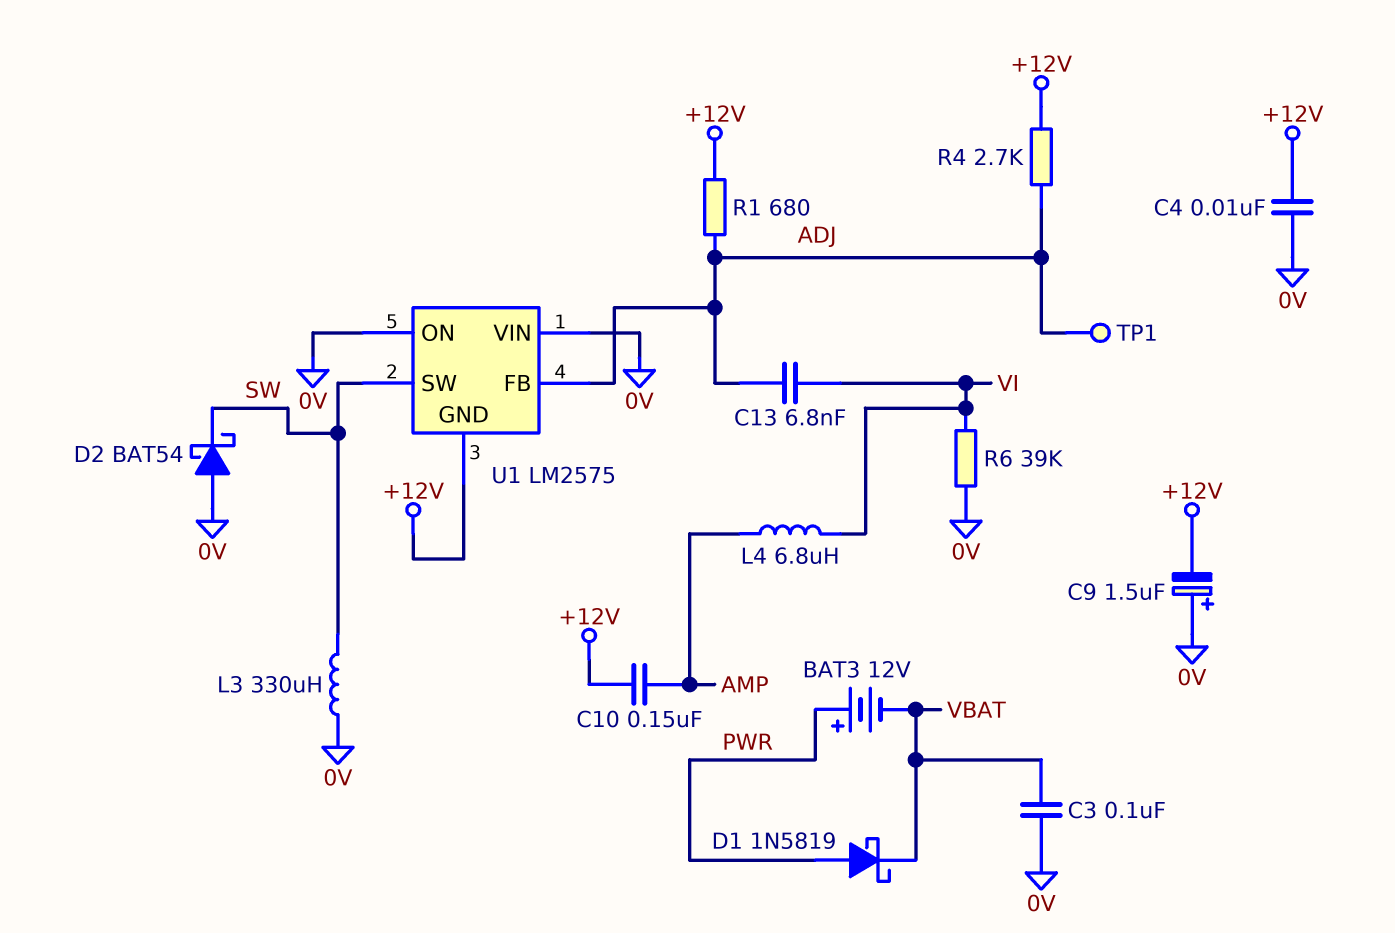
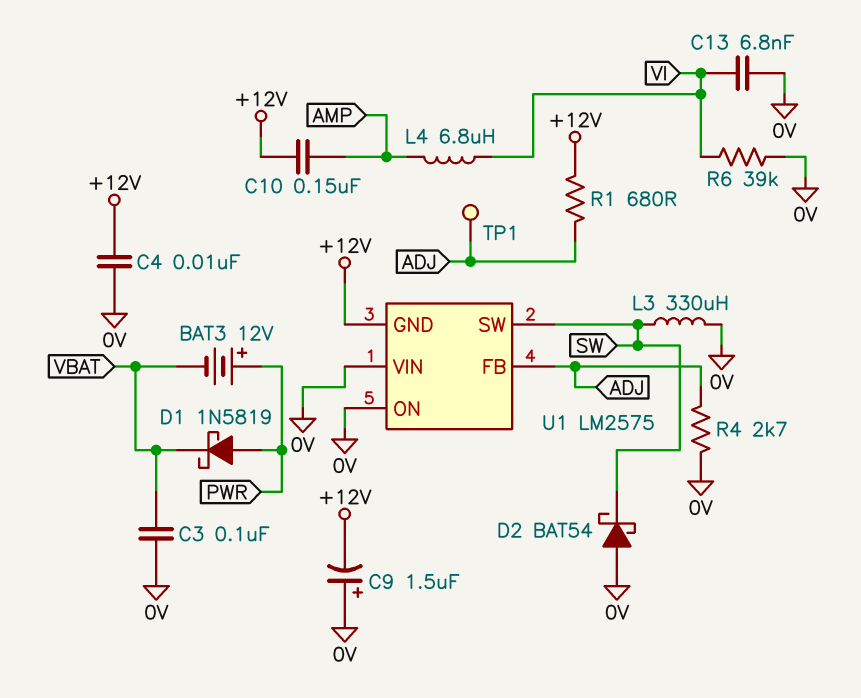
C13: 6.8nF (ADJ, VI) -> 6.8nF (0V, VI)
R4: 2.7k (+12V, ADJ) -> 2.7k (0V, ADJ)

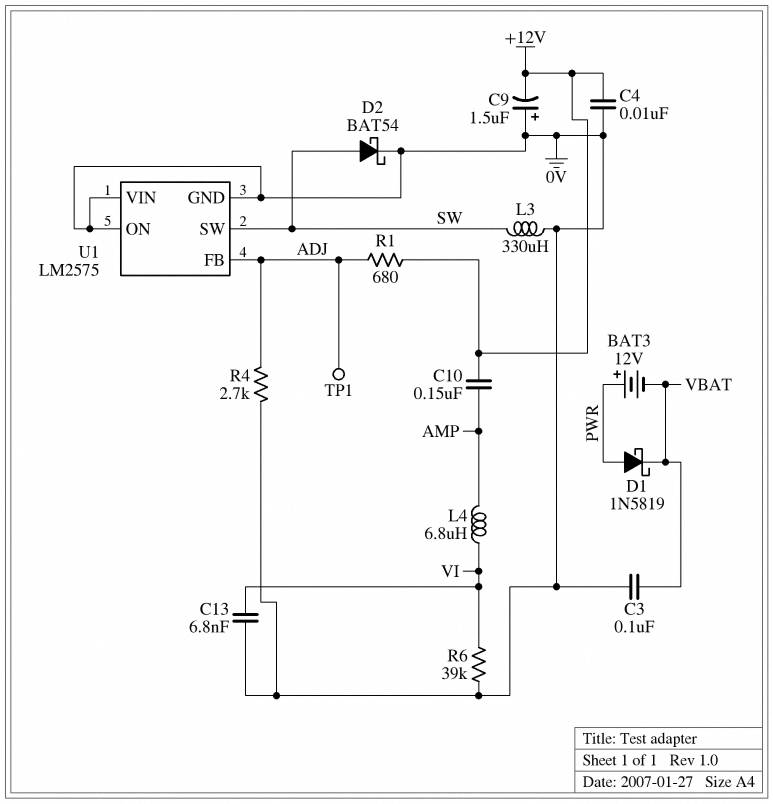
D2: schottky BAT54 (A 0V, K SW) -> schottky BAT54 (A SW, K 0V)
U1 pin GND: +12V -> 0V

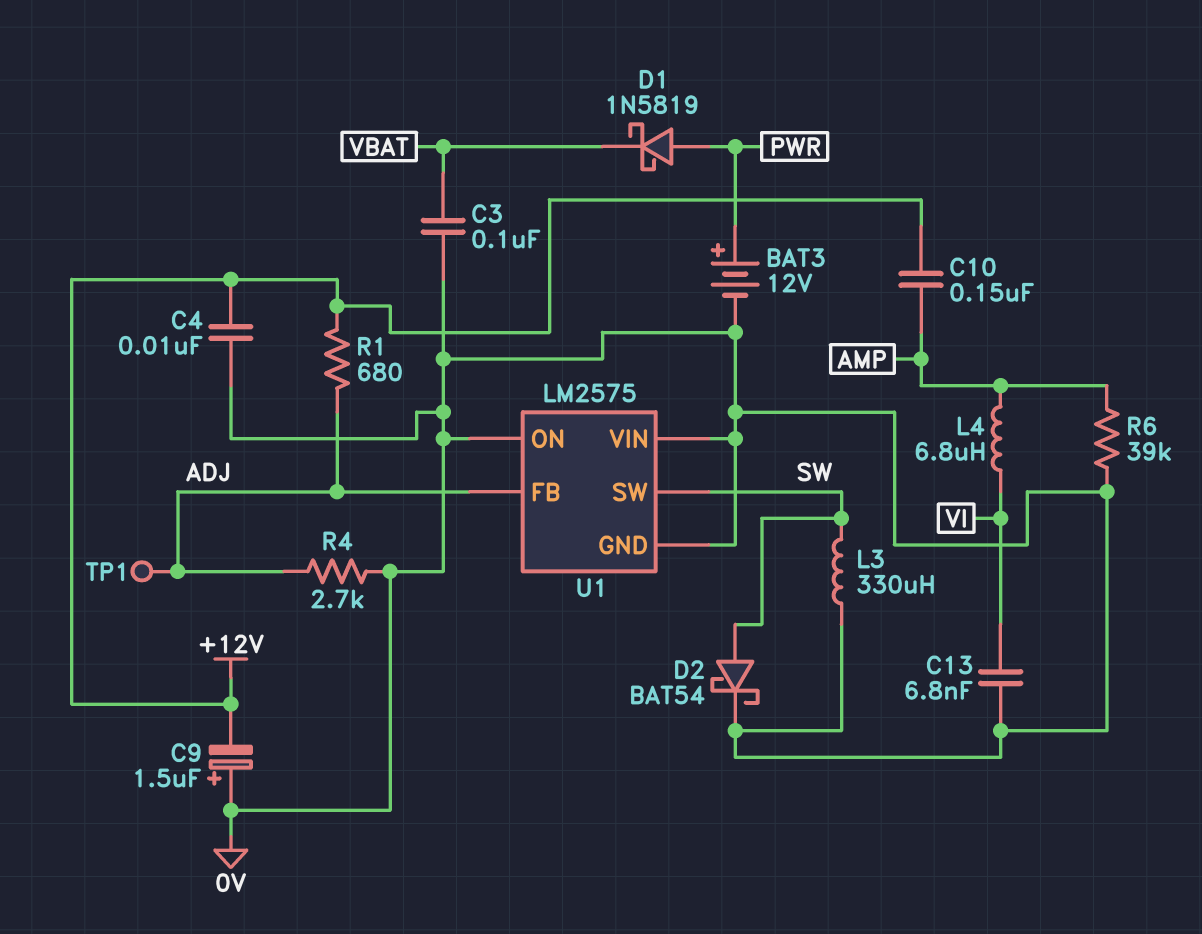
BAT3: 12V (plus PWR, minus VBAT) -> 12V (plus PWR, minus 0V)
R6: 39k (0V, VI) -> 39k (0V, AMP)

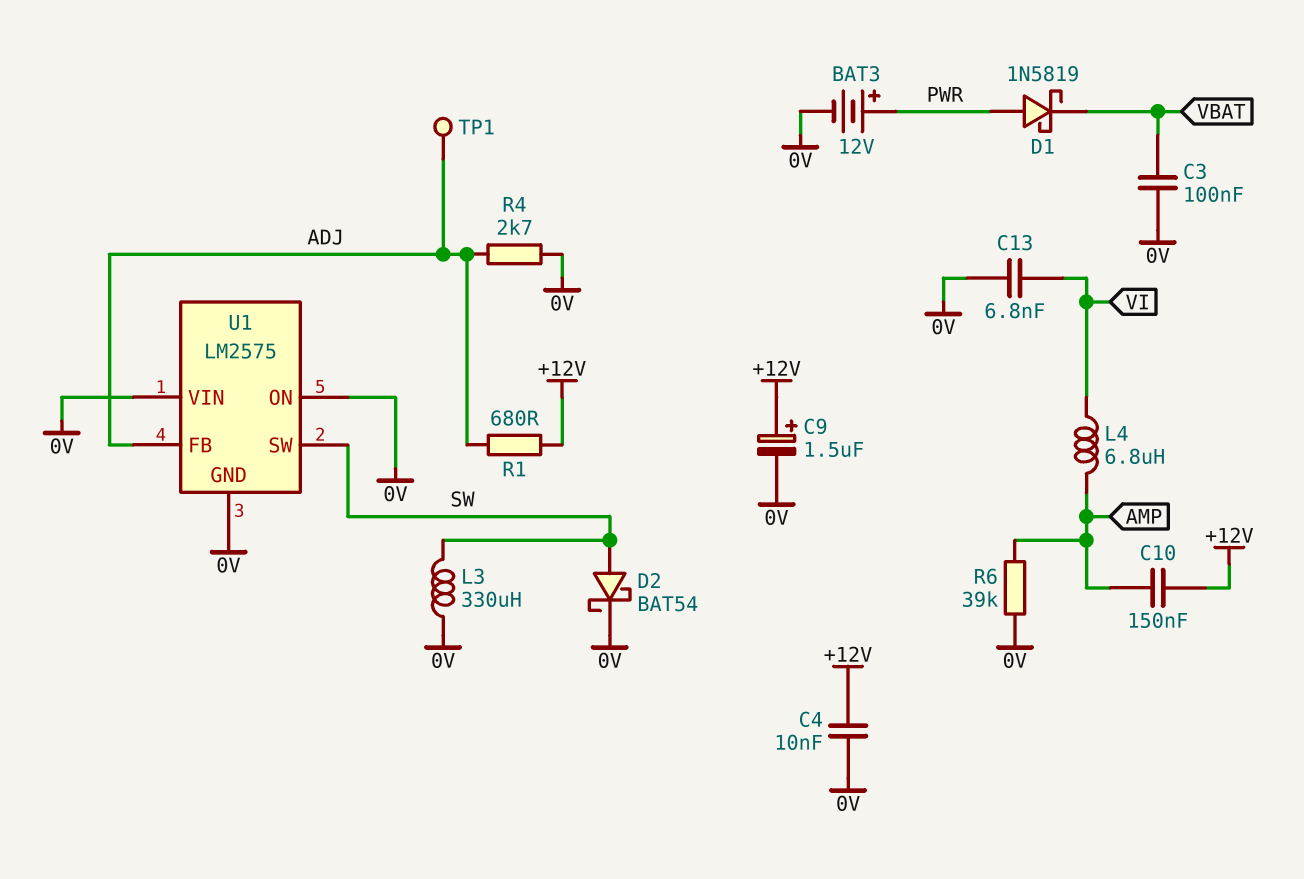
C9: 1.5uF (plus 0V, minus +12V) -> 1.5uF (plus +12V, minus 0V)

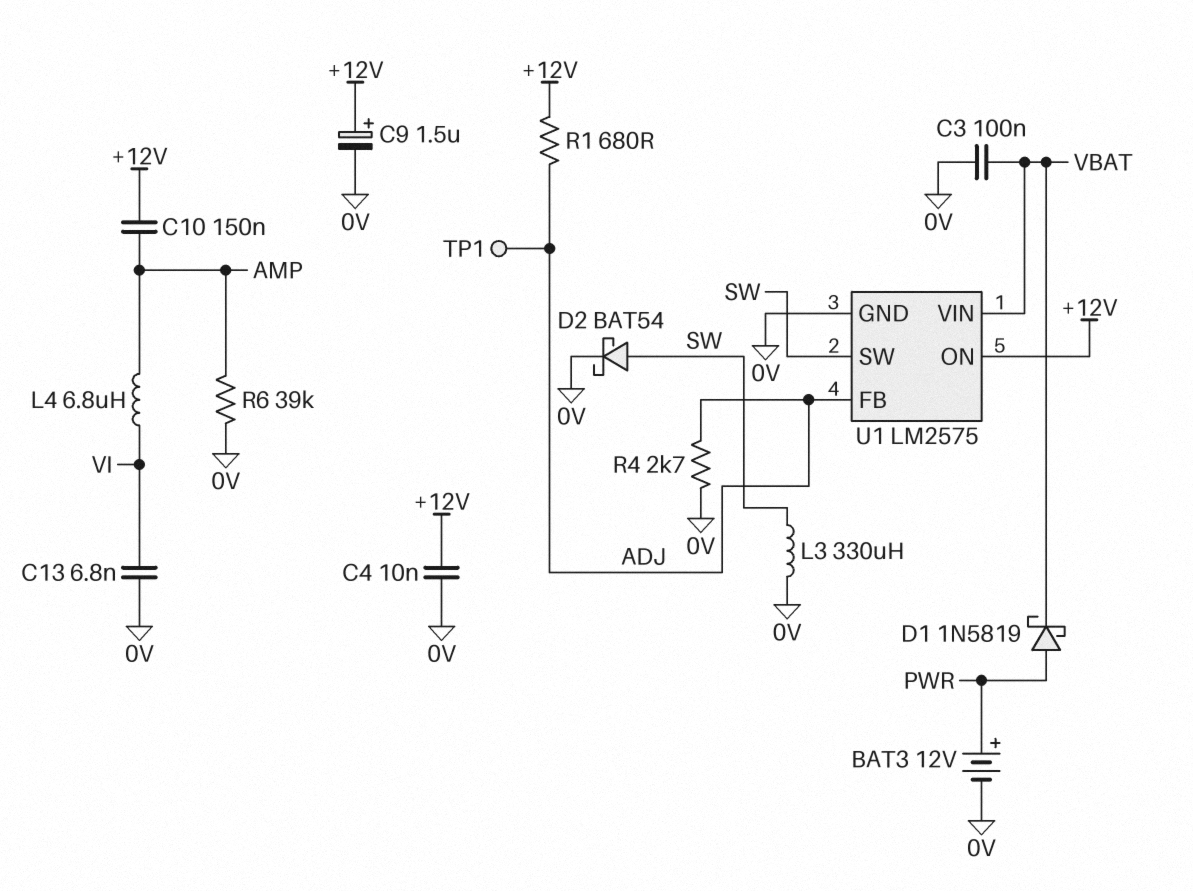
U1 pin ON: 0V -> +12V
U1 pin VIN: 0V -> VBAT

